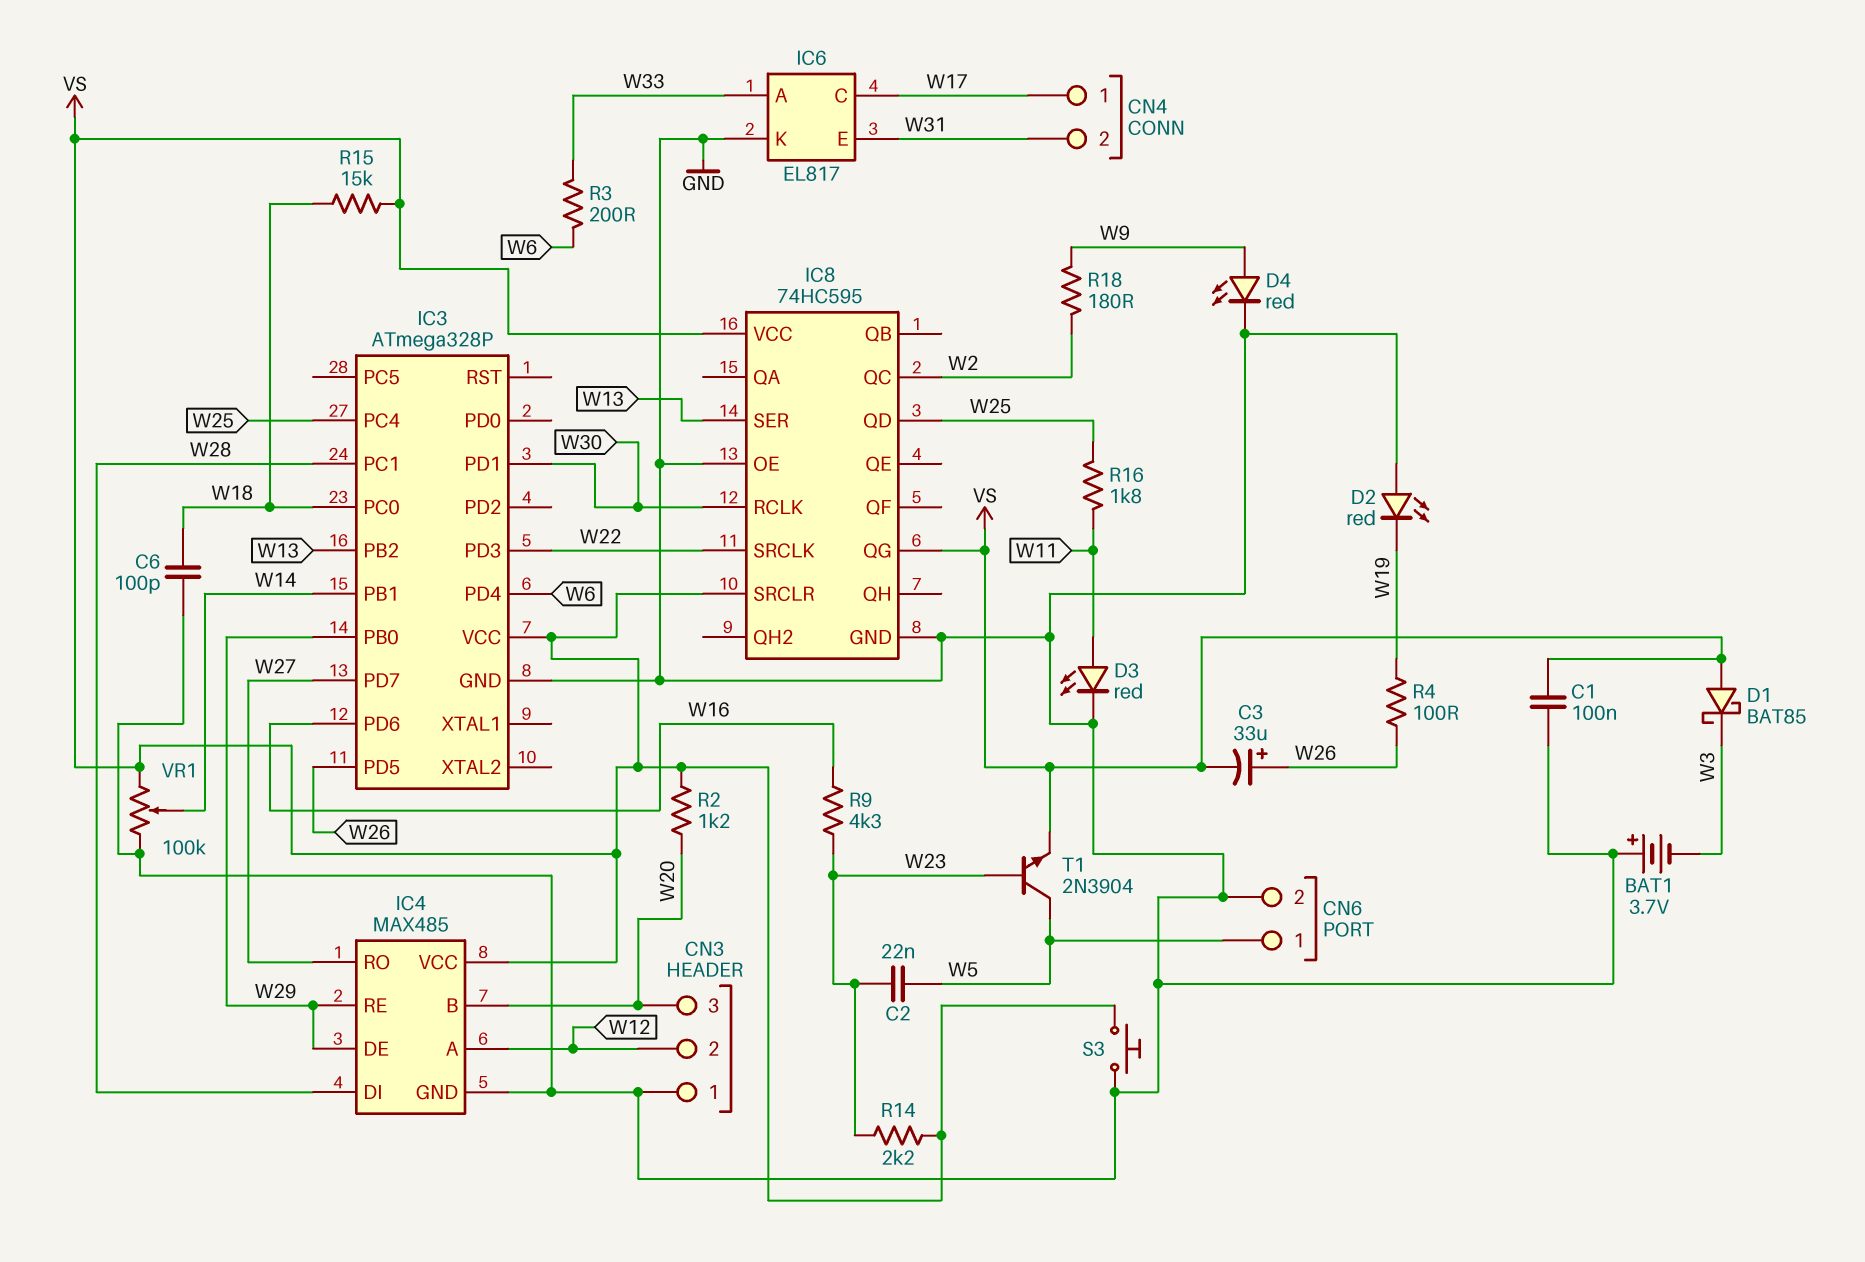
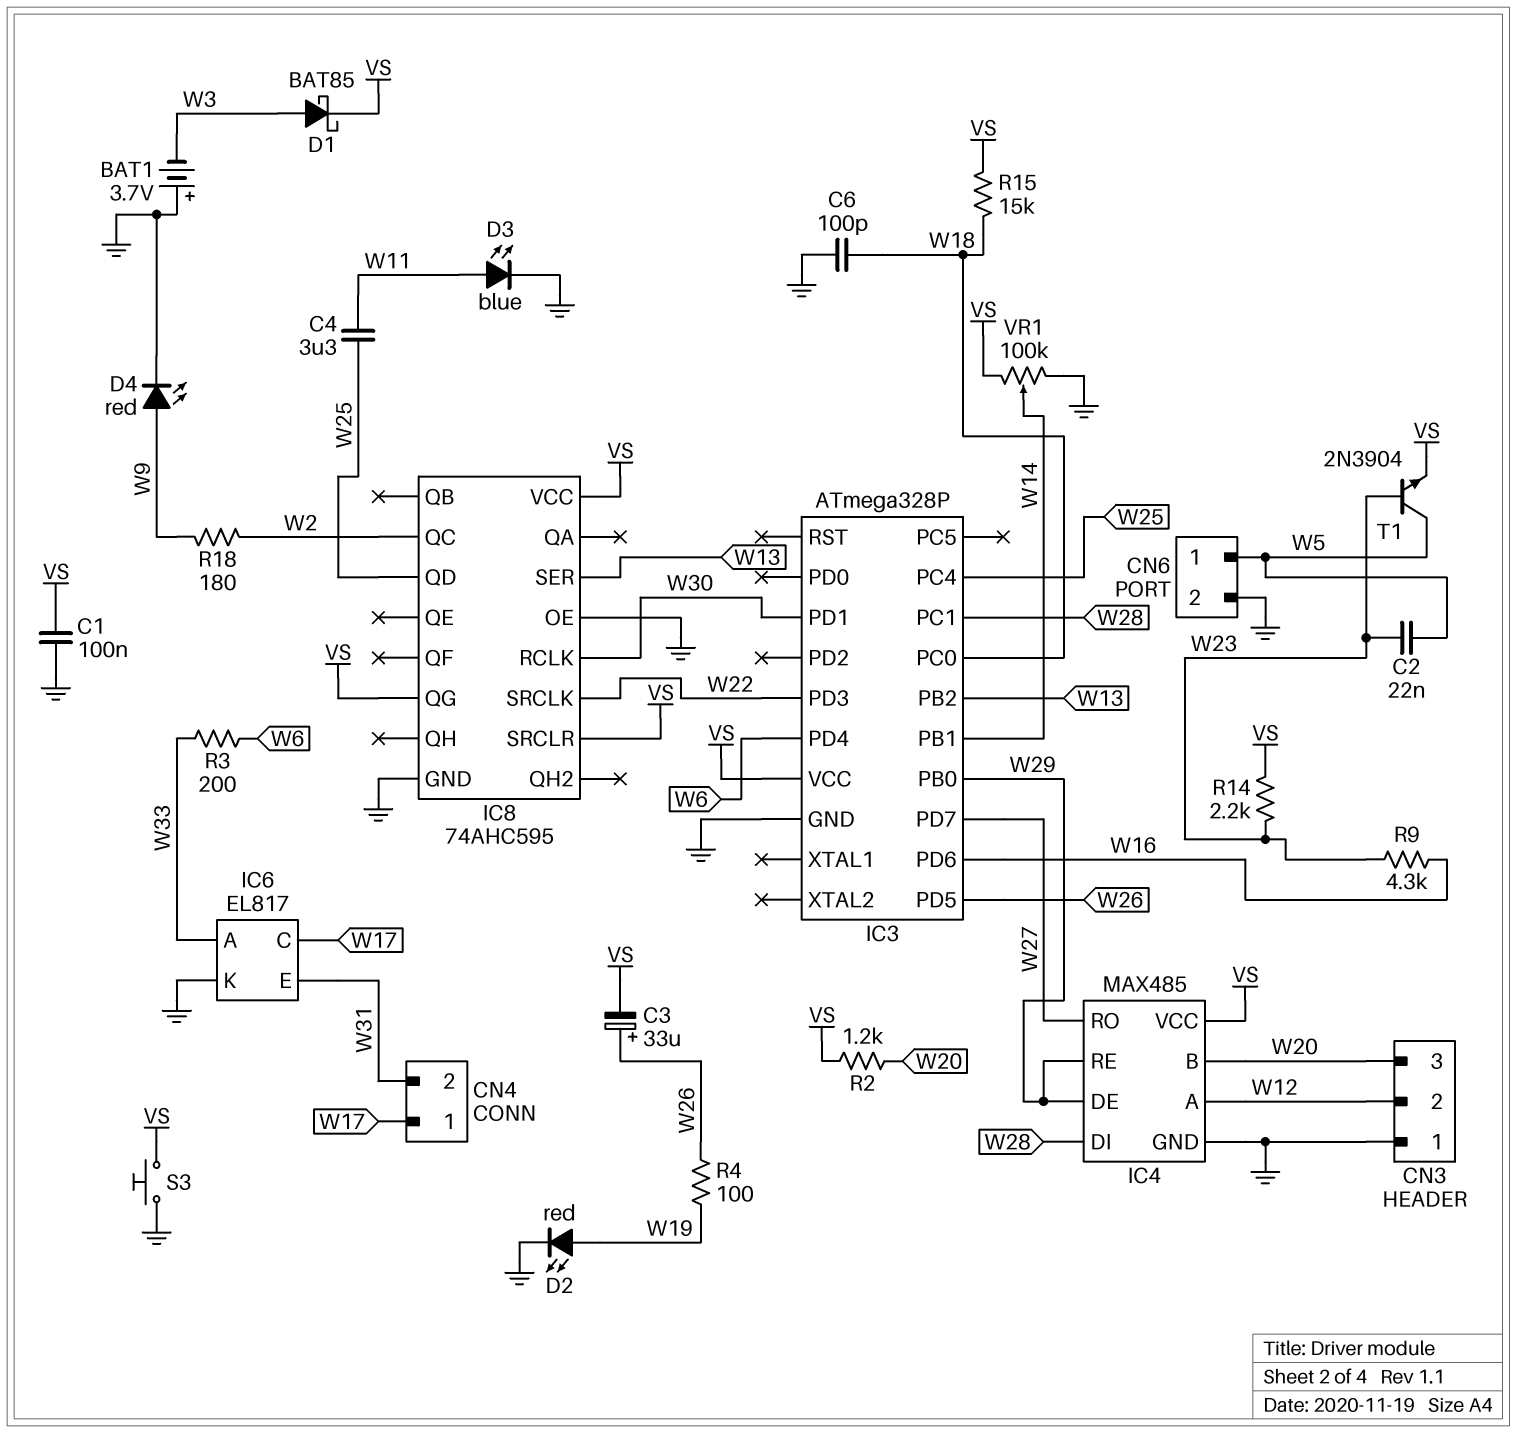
C4: none -> 3.3uF (W11, W25)
D1: schottky BAT85 (A VS, K W3) -> schottky BAT85 (A W3, K VS)
D2: LED red (A GND, K W19) -> LED red (A W19, K GND)
D3: LED red (A W11, K GND) -> LED blue (A W11, K GND)
IC8: 74HC595 -> 74AHC595
R16: 1.8k (W11, W25) -> none

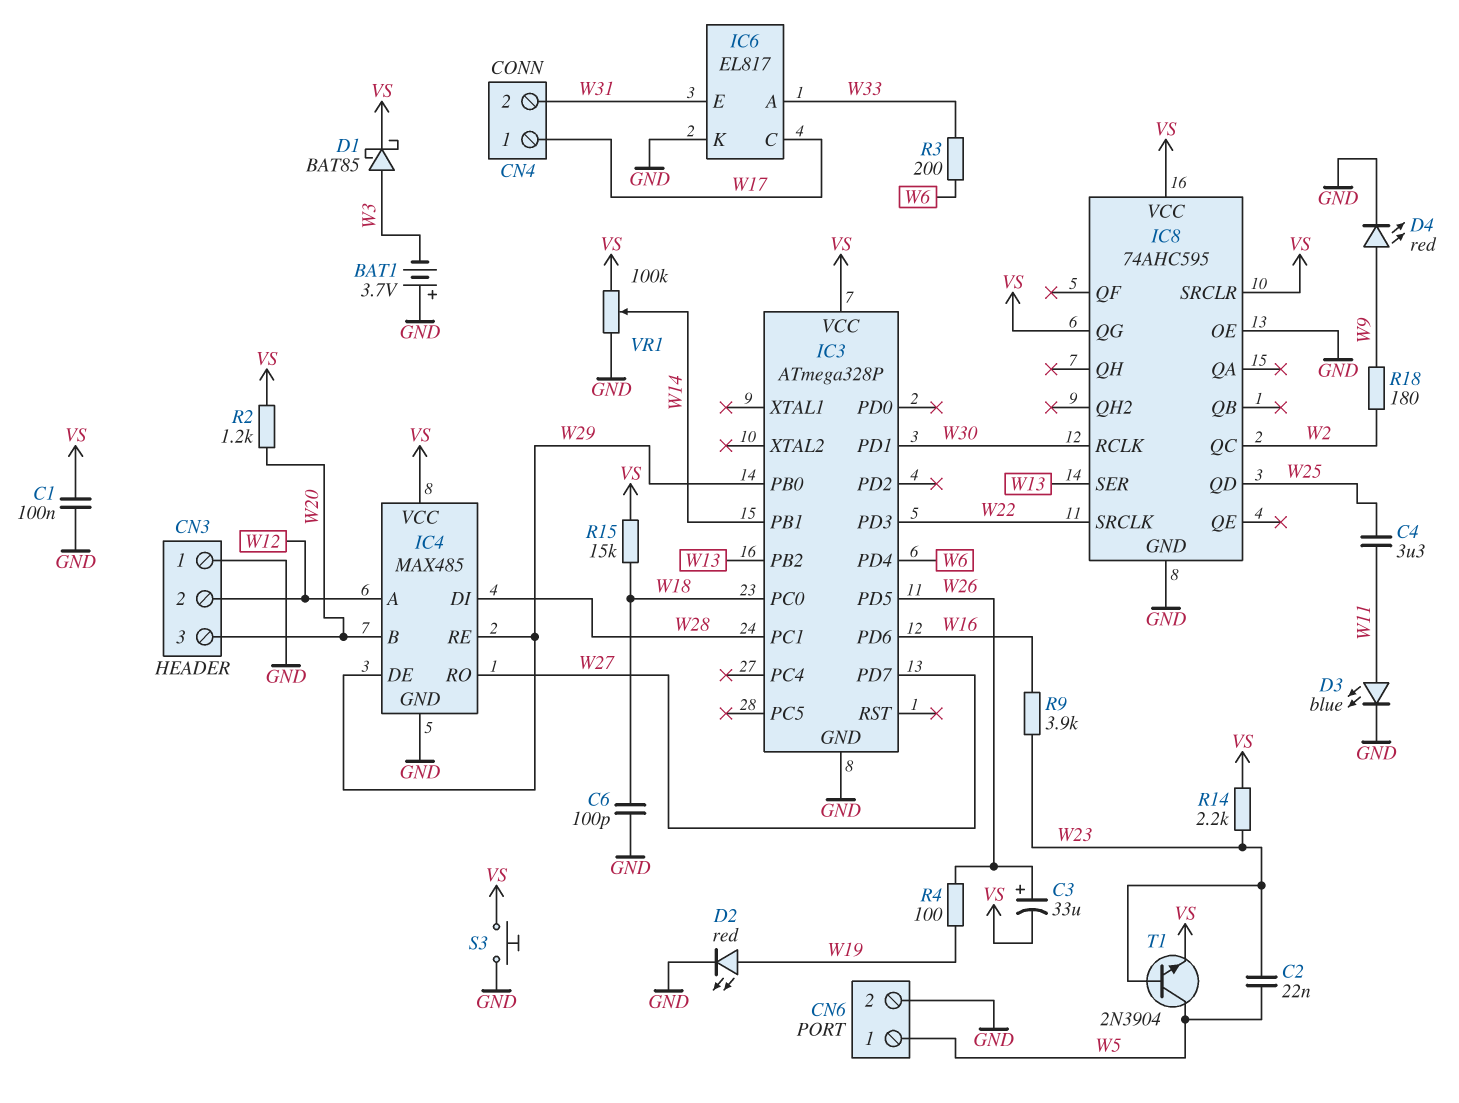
IC3 pin PC4: W25 -> none
R9: 4.3k (W16, W23) -> 3.9k (W16, W23)

